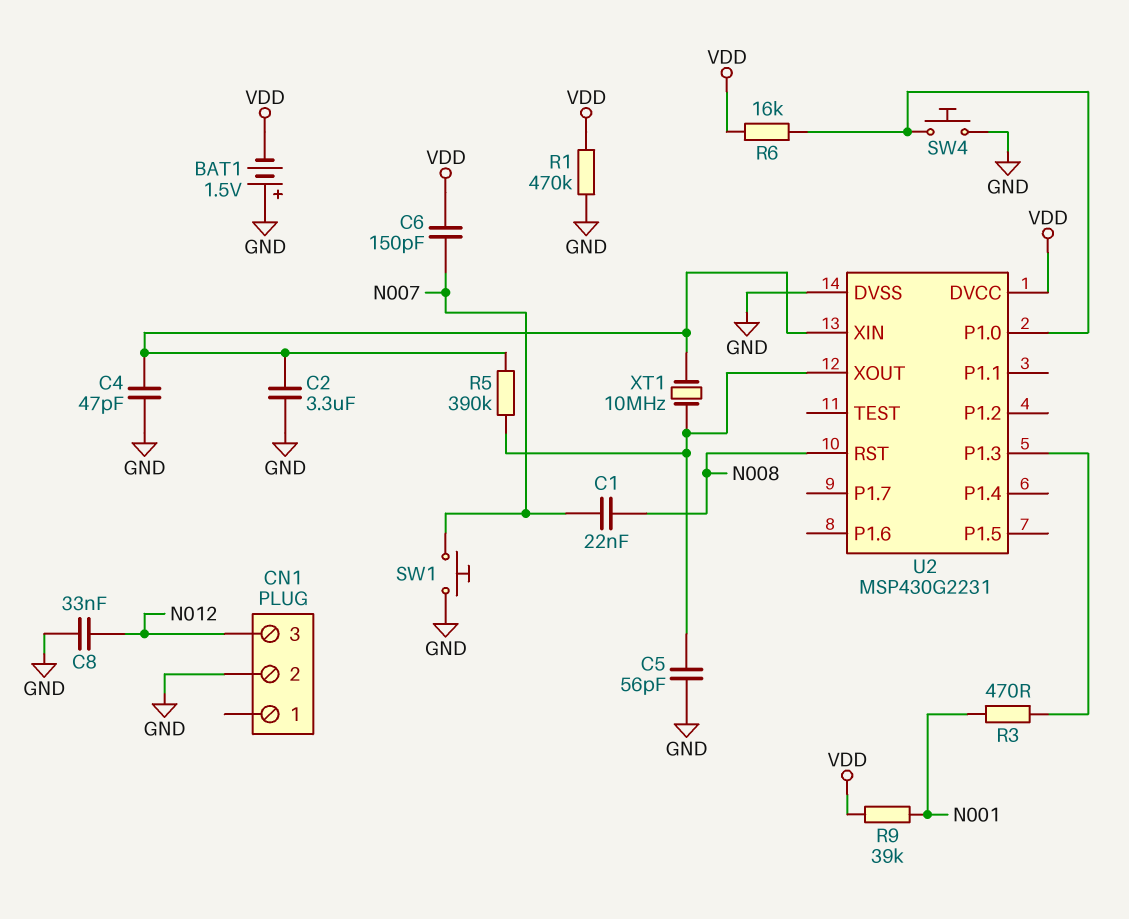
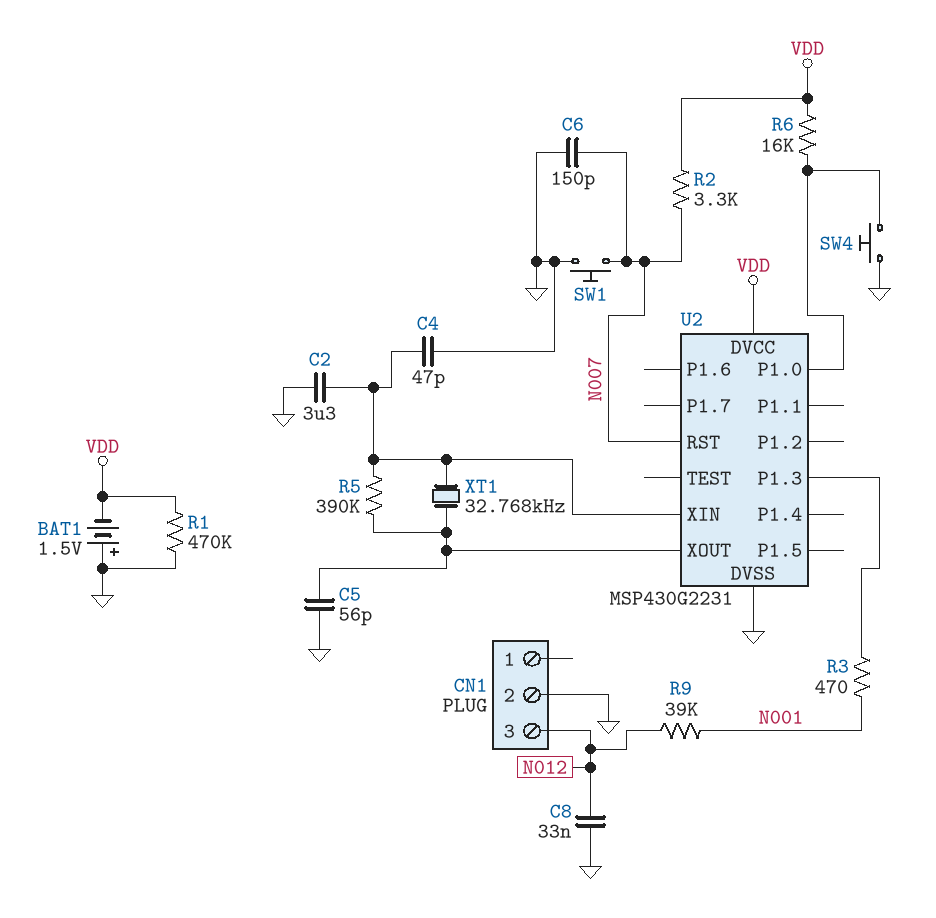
C1: 22nF (N007, N008) -> none
C6: 150pF (N007, VDD) -> 150pF (GND, N007)
R2: none -> 3.3k (N007, VDD)
R9: 39k (N001, VDD) -> 39k (N001, N012)
U2 pin RST: N008 -> N007
XT1: 10MHz (U2/XIN, U2/XOUT) -> 32.768kHz (U2/XIN, U2/XOUT)

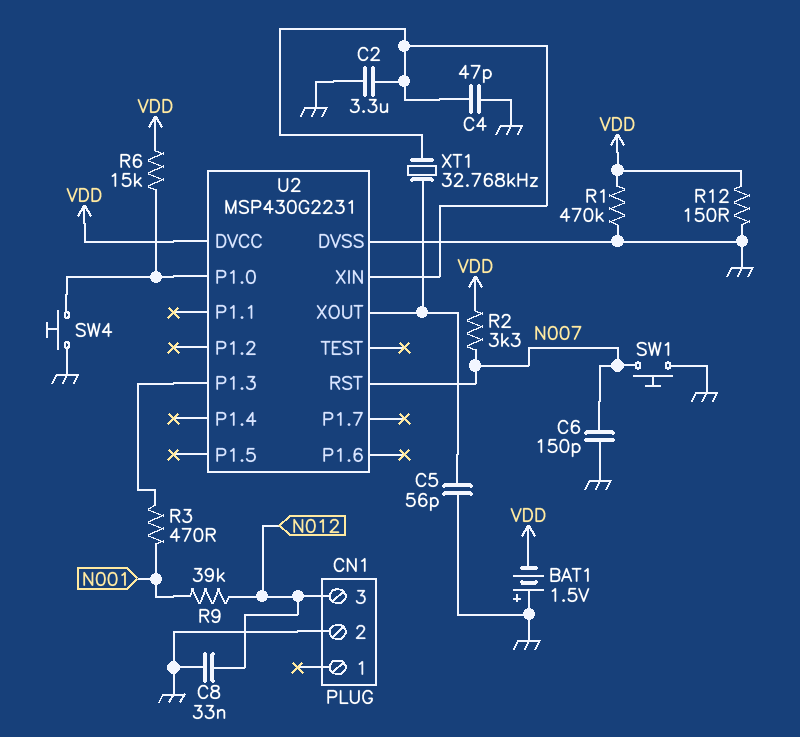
R5: 390k (U2/XIN, U2/XOUT) -> none
R6: 16k (U2/P1.0, VDD) -> 15k (U2/P1.0, VDD)
R12: none -> 150 (GND, VDD)

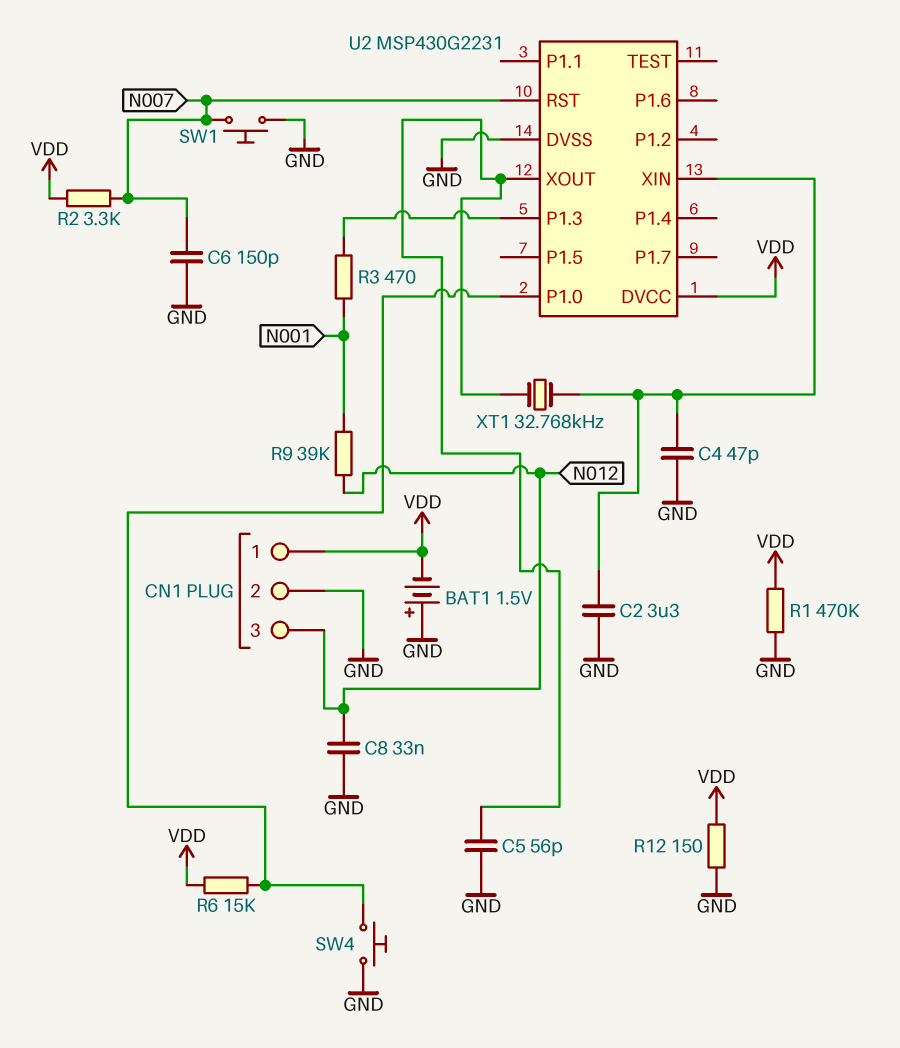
CN1 pin 1: none -> VDD

